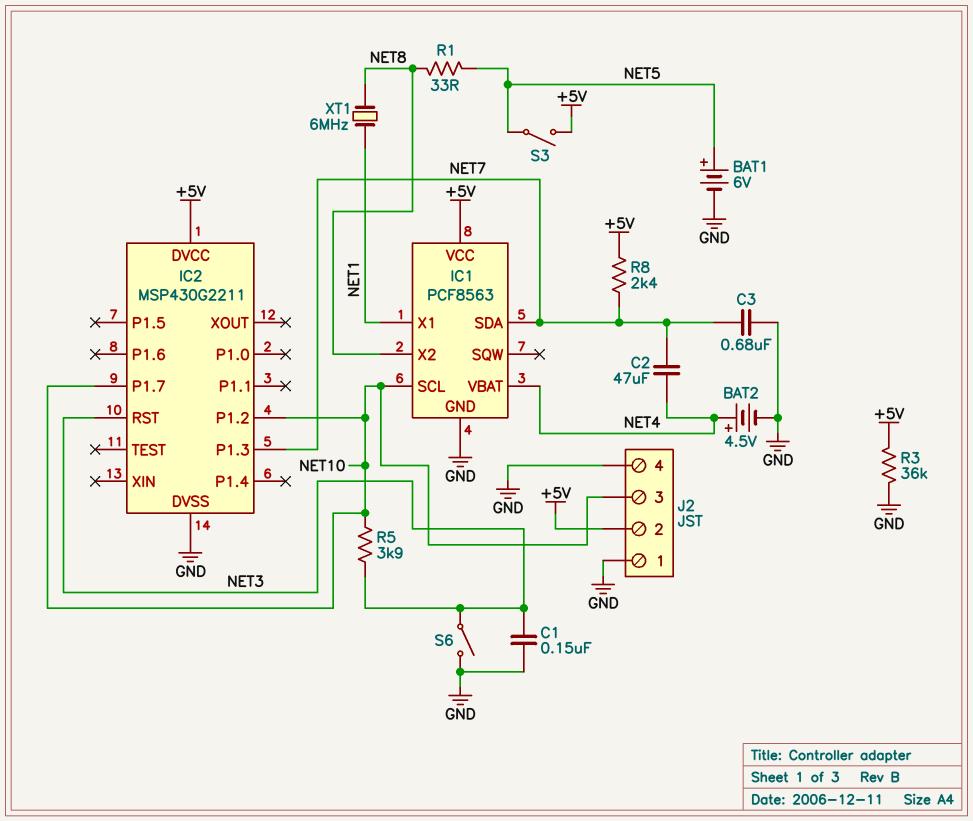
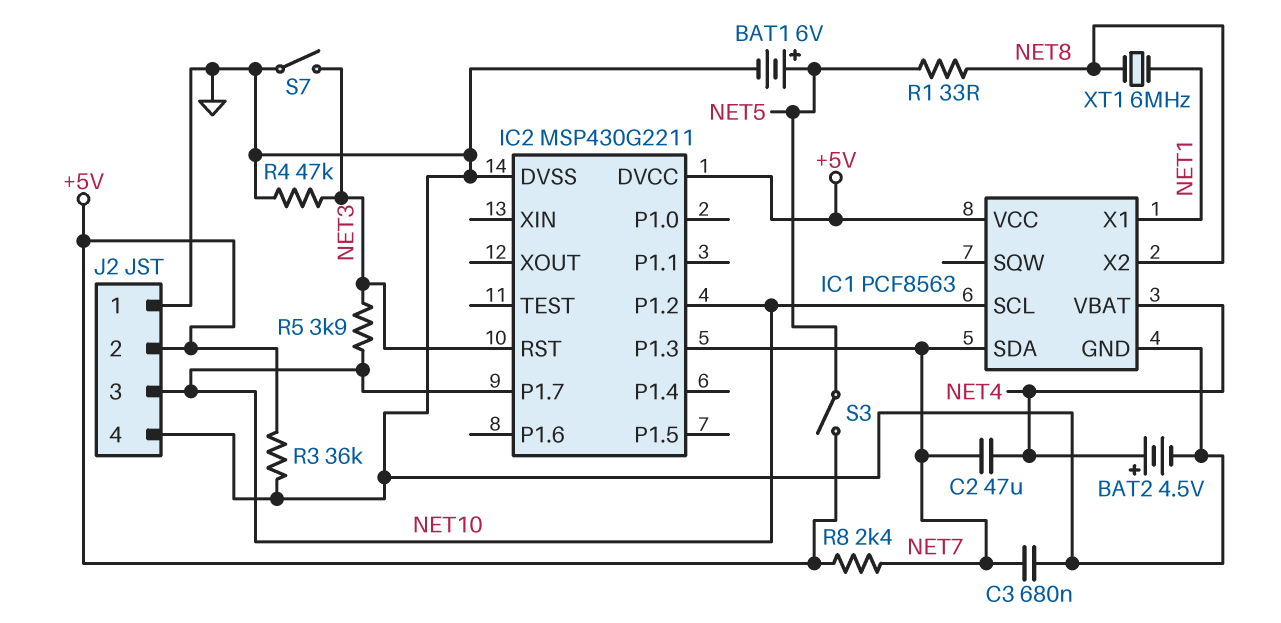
C1: 150nF (GND, NET3) -> none
R4: none -> 47k (GND, NET3)
S6: switch (GND, NET3) -> none
S7: none -> switch (GND, NET3)

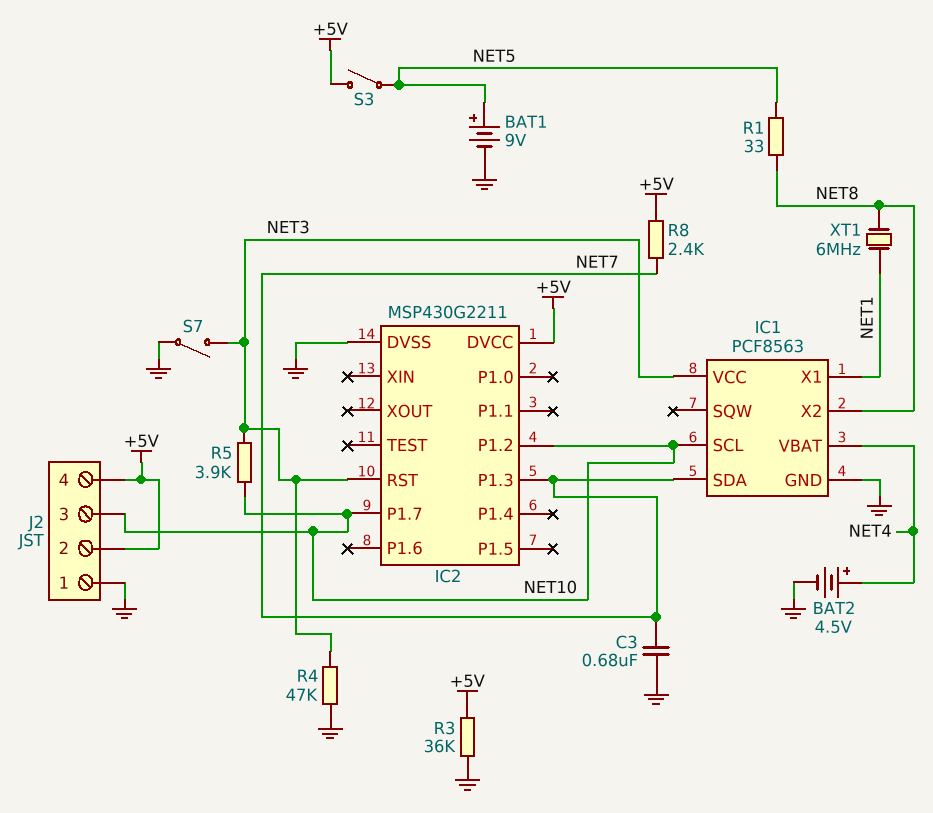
BAT1: 6V (plus NET5, minus GND) -> 9V (plus NET5, minus GND)
C2: 47uF (NET4, NET7) -> none
IC1 pin VCC: +5V -> NET3
J2 pin 4: GND -> +5V

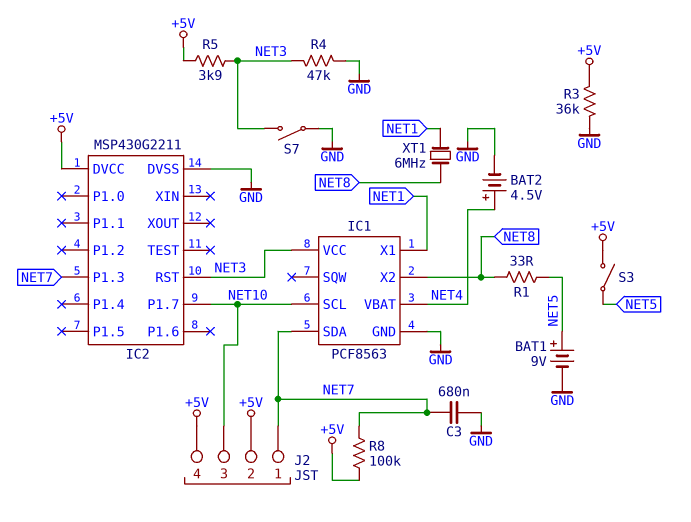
IC2 pin P1.2: NET10 -> none
J2 pin 1: GND -> NET7
R5: 3.9k (NET3, NET10) -> 3.9k (+5V, NET3)
R8: 2.4k (+5V, NET7) -> 100k (+5V, NET7)

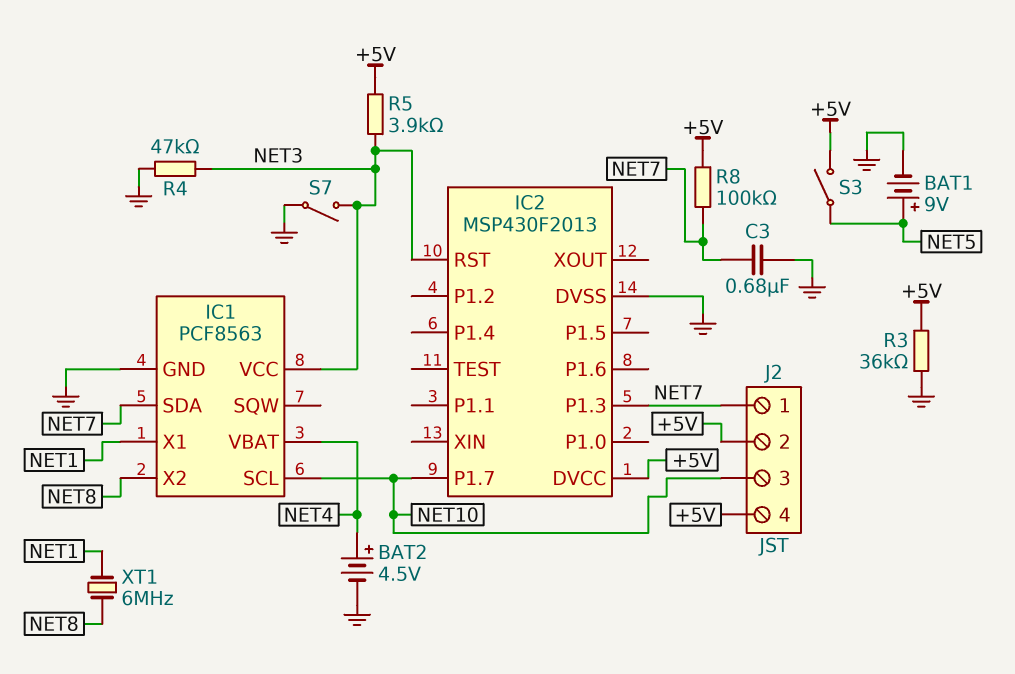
IC2: MSP430G2211 -> MSP430F2013
R1: 33 (NET5, NET8) -> none

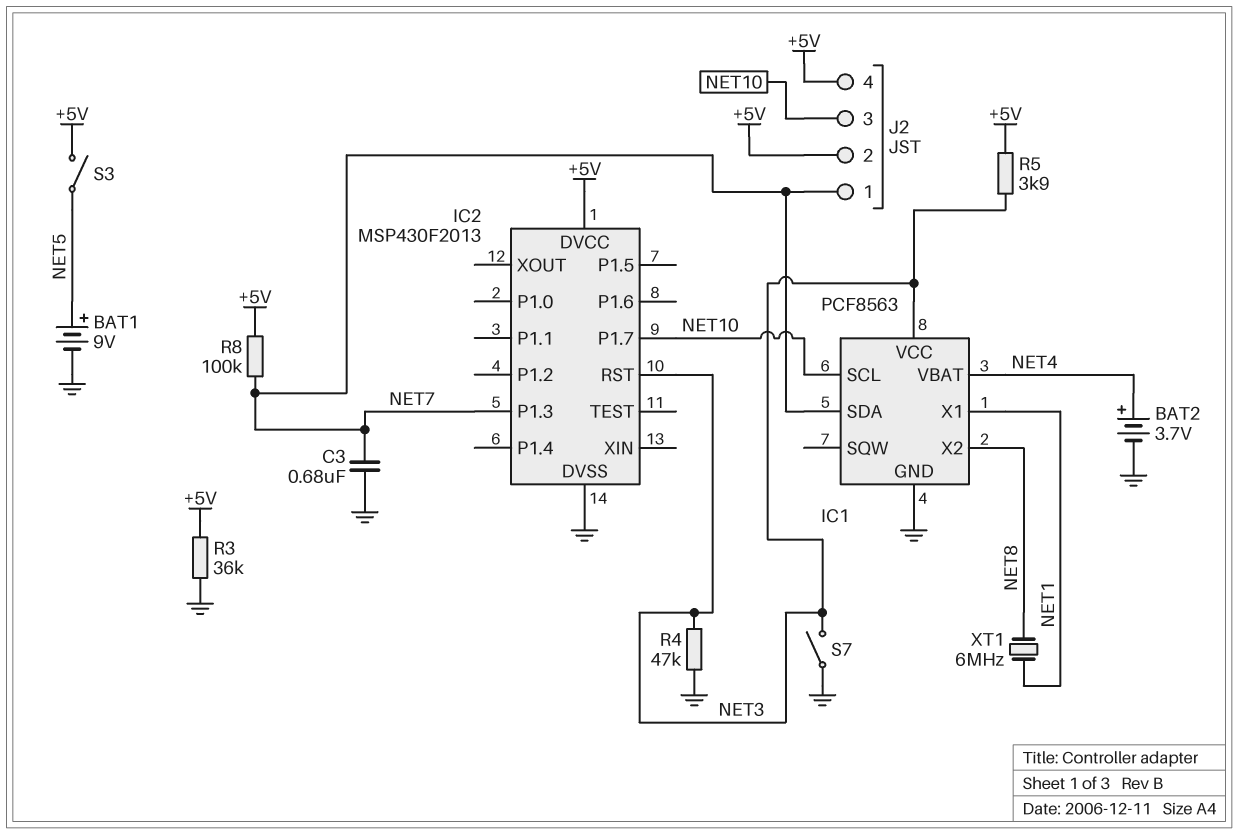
BAT2: 4.5V (plus NET4, minus GND) -> 3.7V (plus NET4, minus GND)

